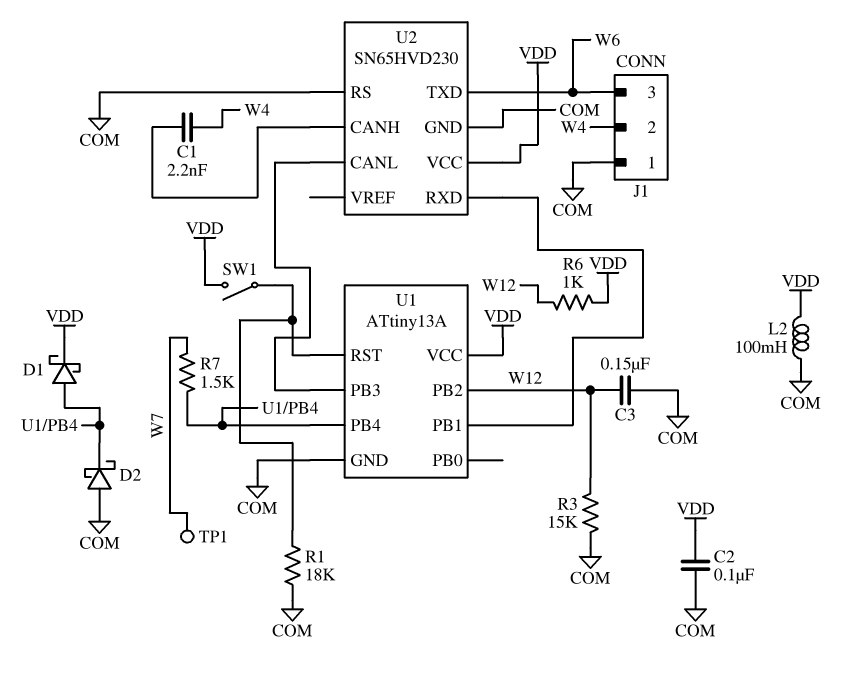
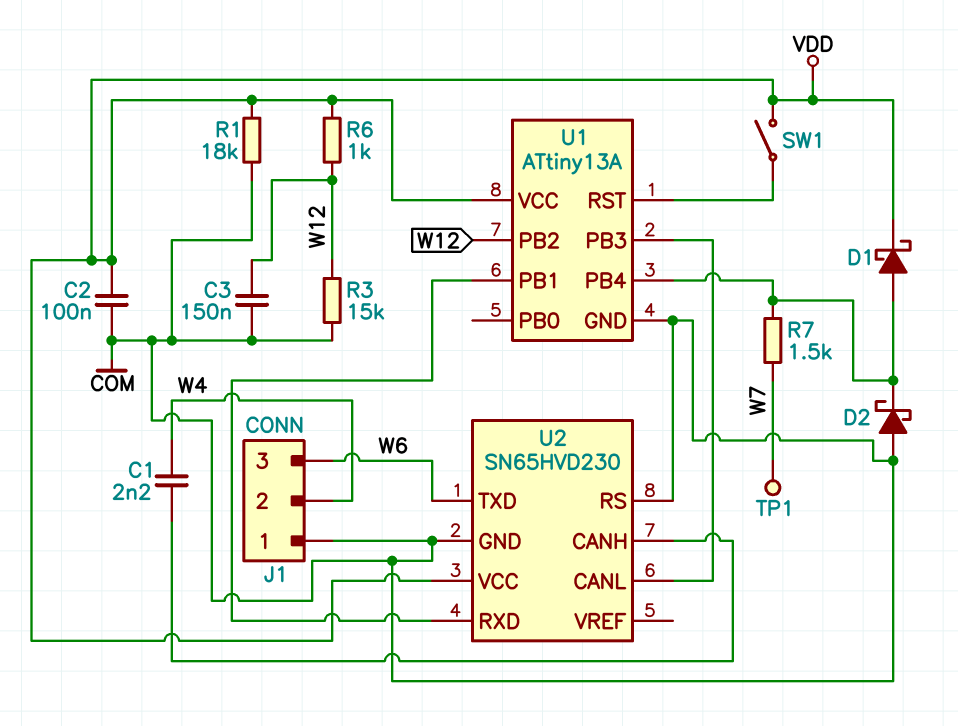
L2: 100mH (COM, VDD) -> none
R1: 18k (COM, U1/RST) -> 18k (COM, VDD)

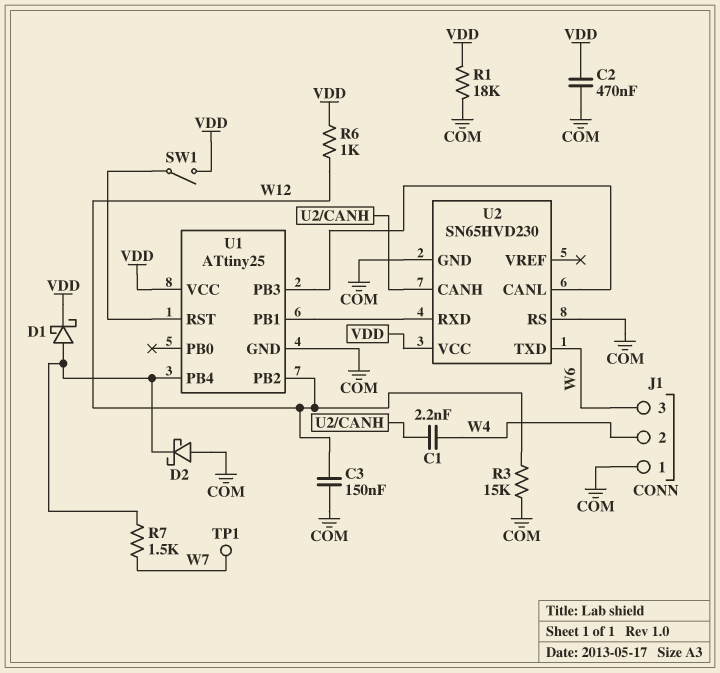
C2: 100nF (COM, VDD) -> 470nF (COM, VDD)
U1: ATtiny13A -> ATtiny25

